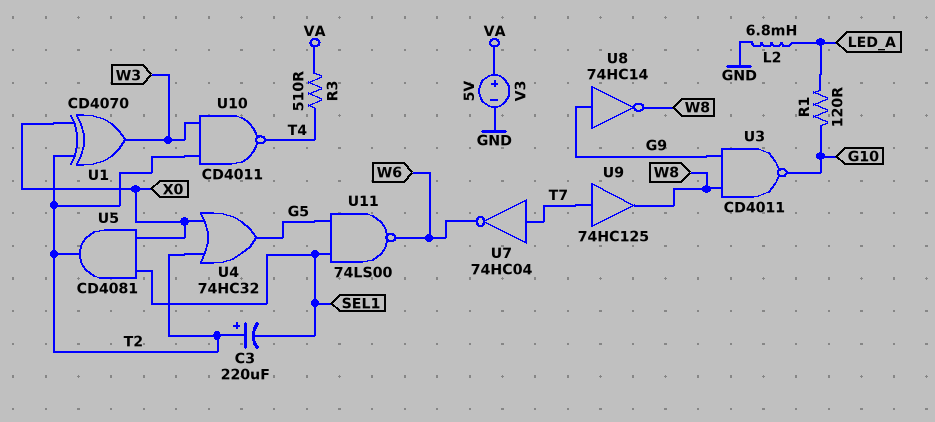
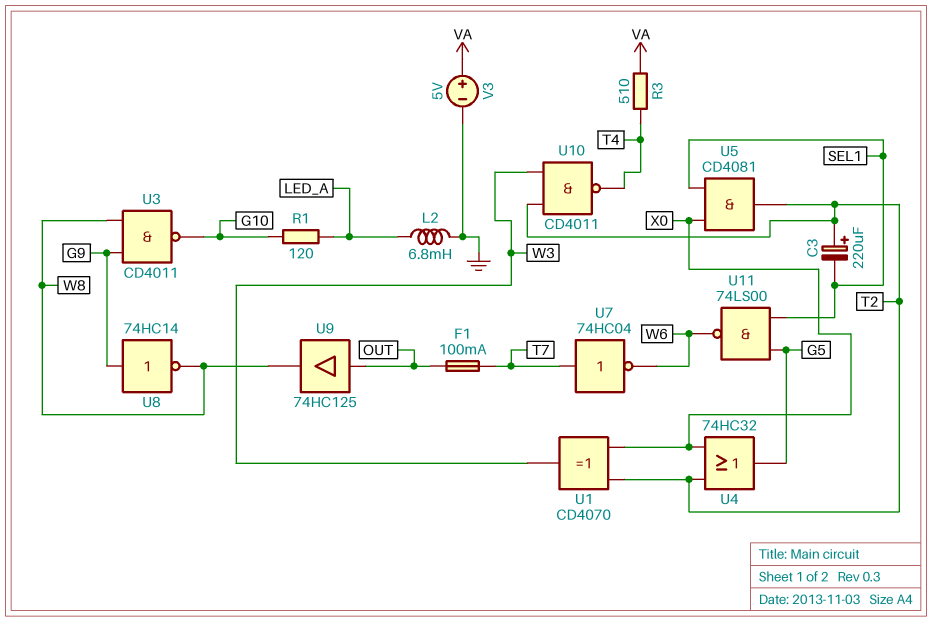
F1: none -> 100mA (OUT, T7)
U9: buffer 74HC125 (in T7, out W8) -> buffer 74HC125 (in OUT, out W8)

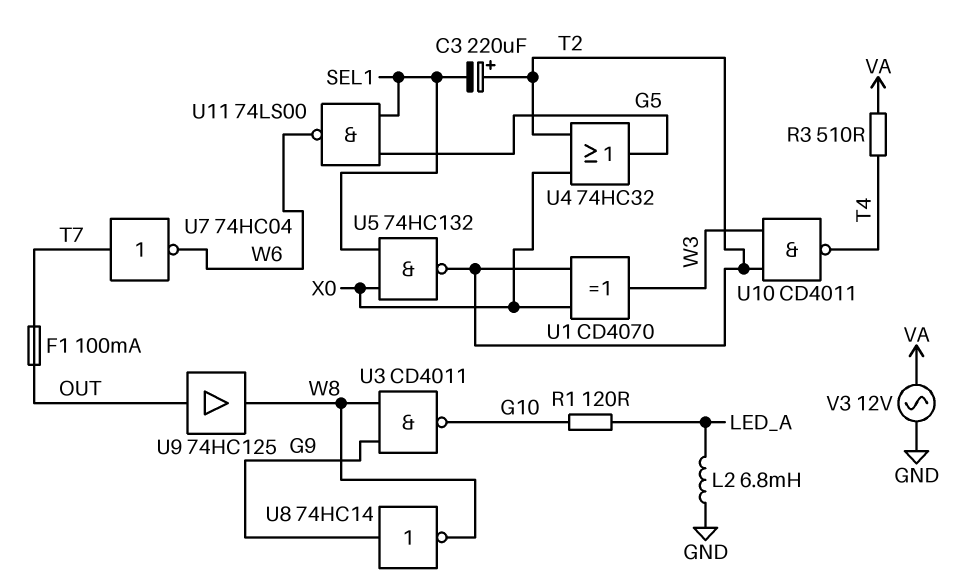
U5: AND CD4081 (in SEL1, in X0, out T2) -> NAND 74HC132 (in SEL1, in X0, out T2)
V3: 5V (plus VA, minus GND) -> AC 12V (GND, VA)

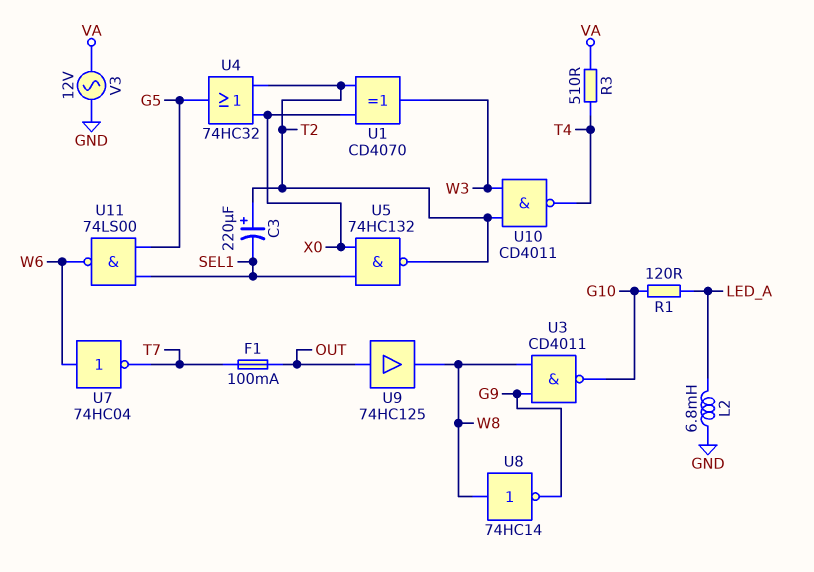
U7: NOT 74HC04 (in T7, out W6) -> NOT 74HC04 (in W6, out T7)
U8: NOT 74HC14 (in G9, out W8) -> NOT 74HC14 (in W8, out G9)

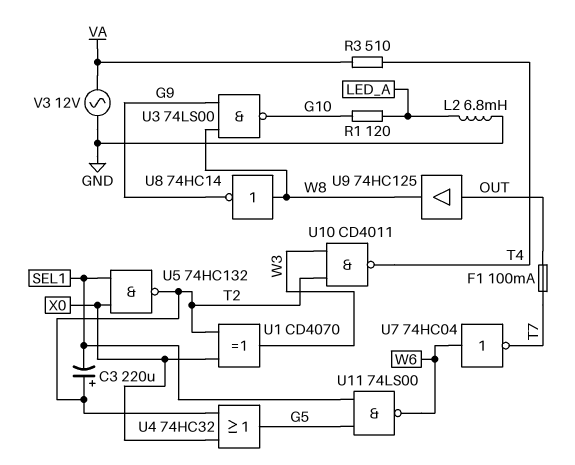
U3: NAND CD4011 (in G9, in W8, out G10) -> NAND 74LS00 (in G9, in W8, out G10)

